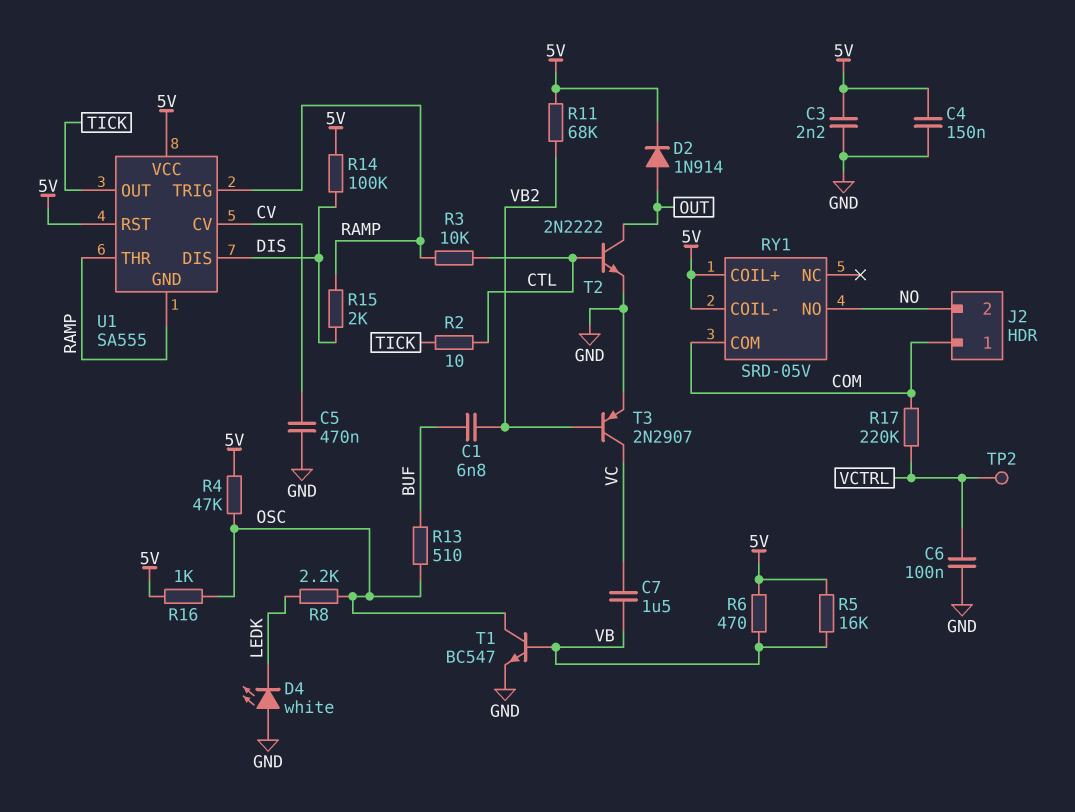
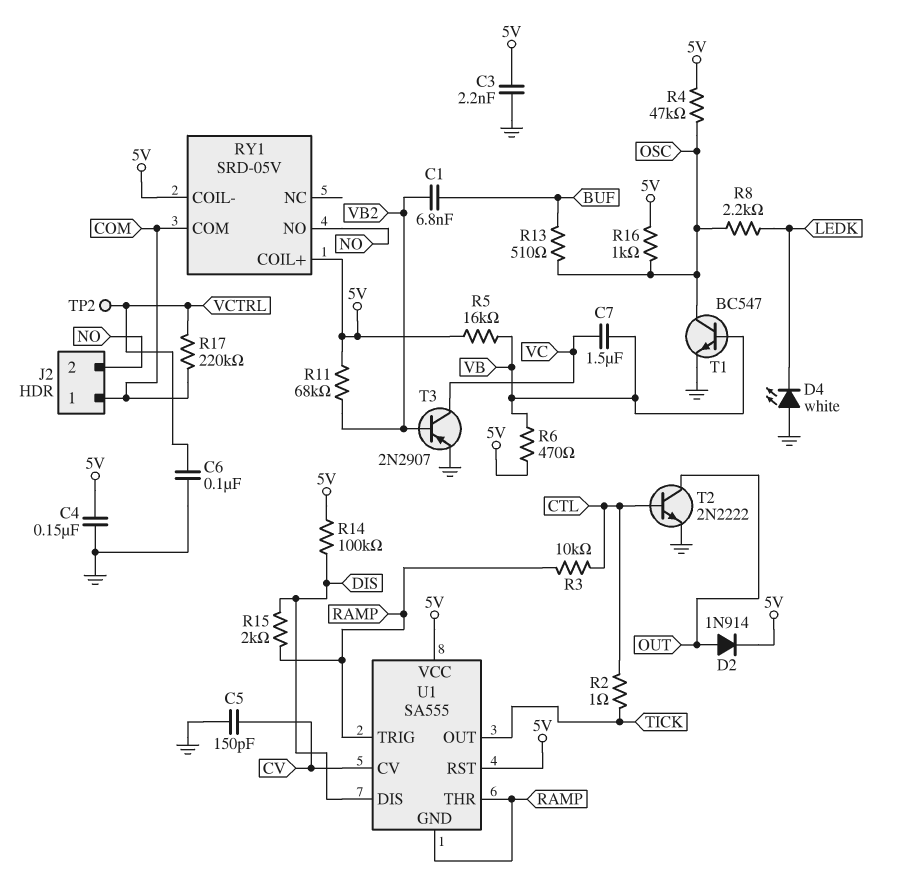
C5: 470nF (CV, GND) -> 150pF (CV, GND)
R2: 10 (CTL, TICK) -> 1 (CTL, TICK)

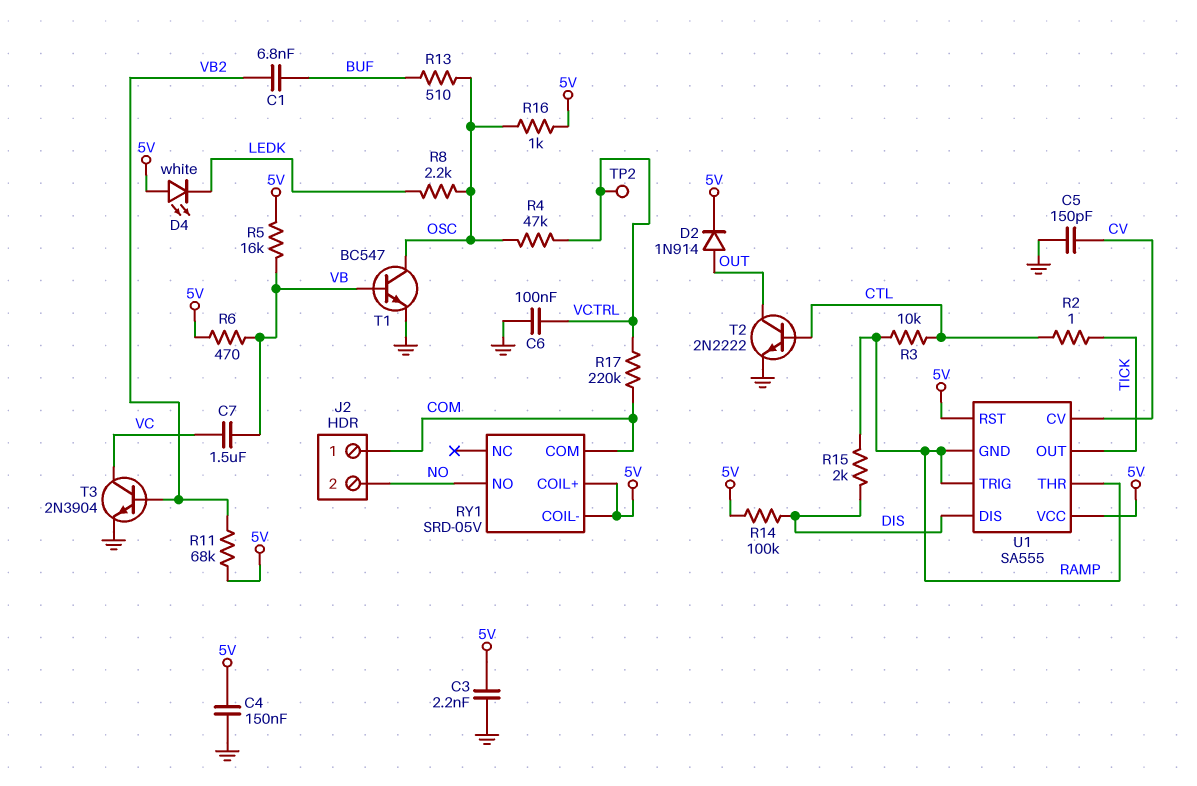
D4: LED white (A GND, K LEDK) -> LED white (A 5V, K LEDK)
R4: 47k (5V, OSC) -> 47k (OSC, VCTRL)
T3: PNP 2N2907 (B VB2, C VC, E GND) -> NPN 2N3904 (B VB2, C VC, E GND)

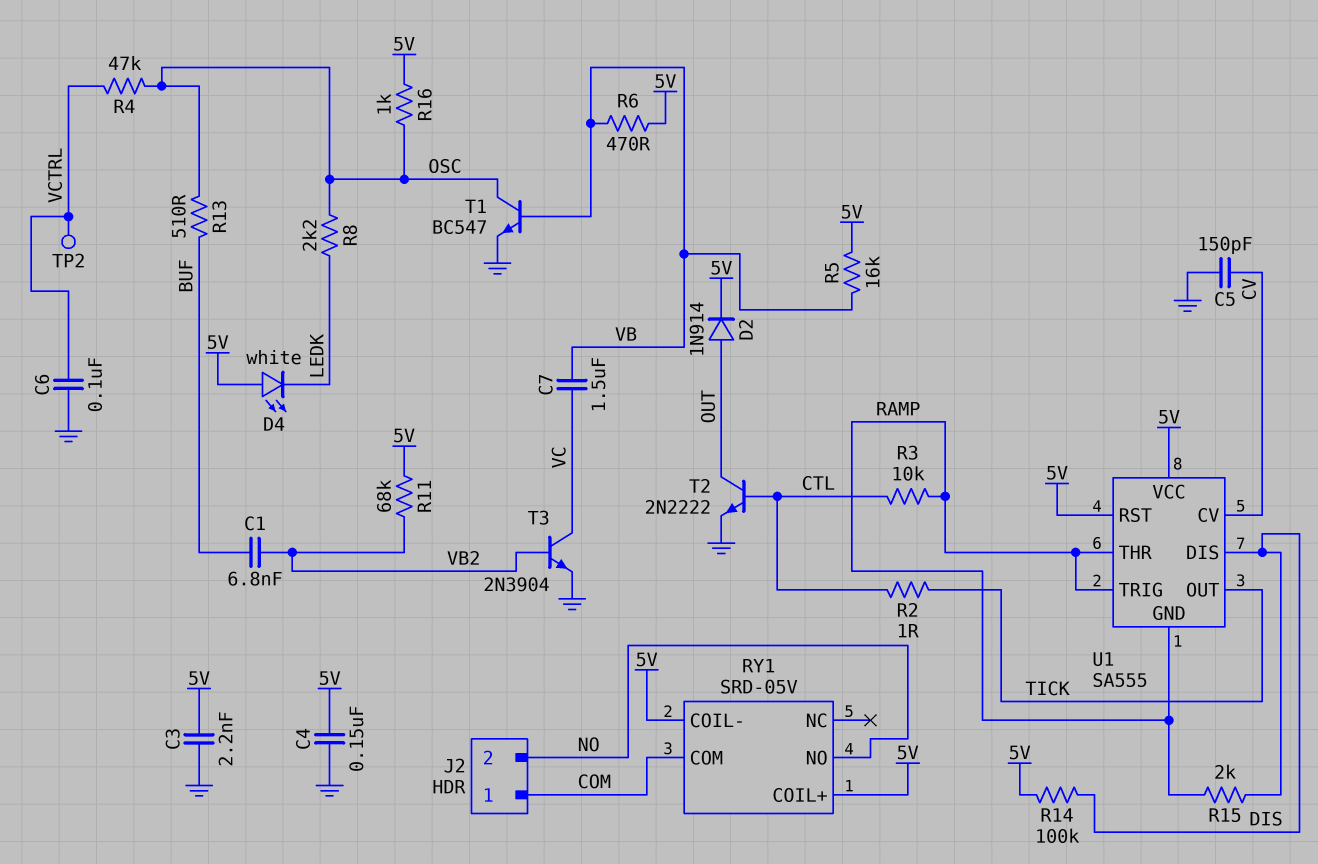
R17: 220k (COM, VCTRL) -> none

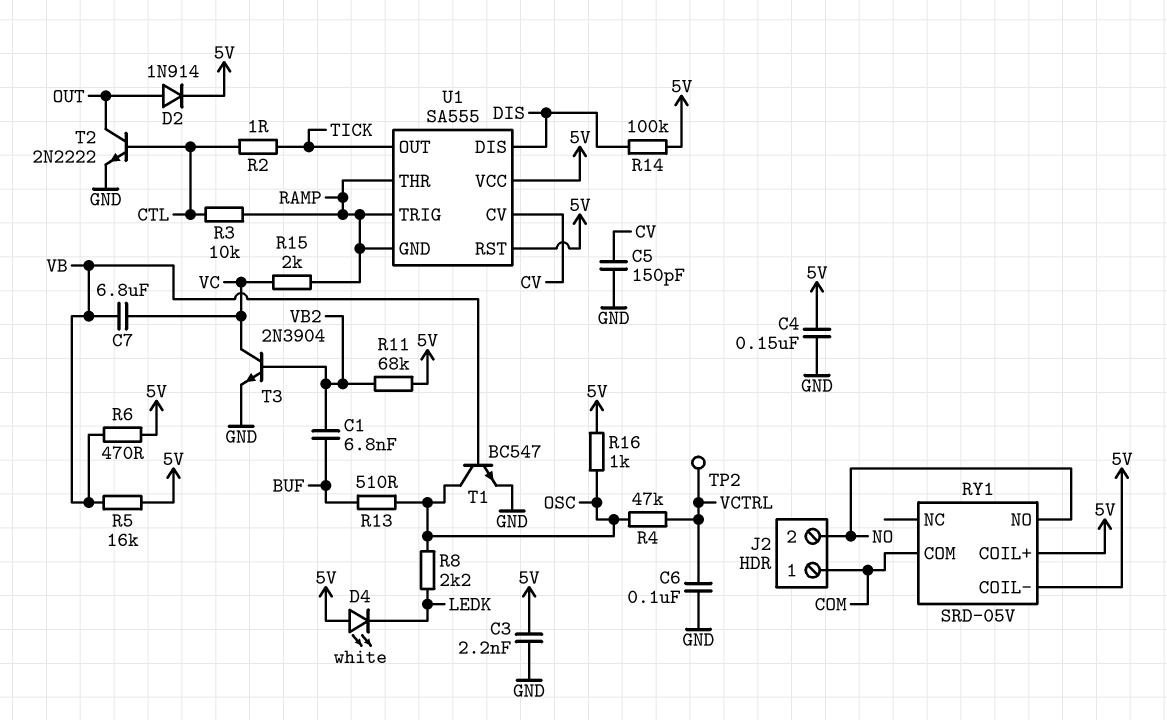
C7: 1.5uF (VB, VC) -> 6.8uF (VB, VC)
R15: 2k (DIS, RAMP) -> 2k (RAMP, VC)

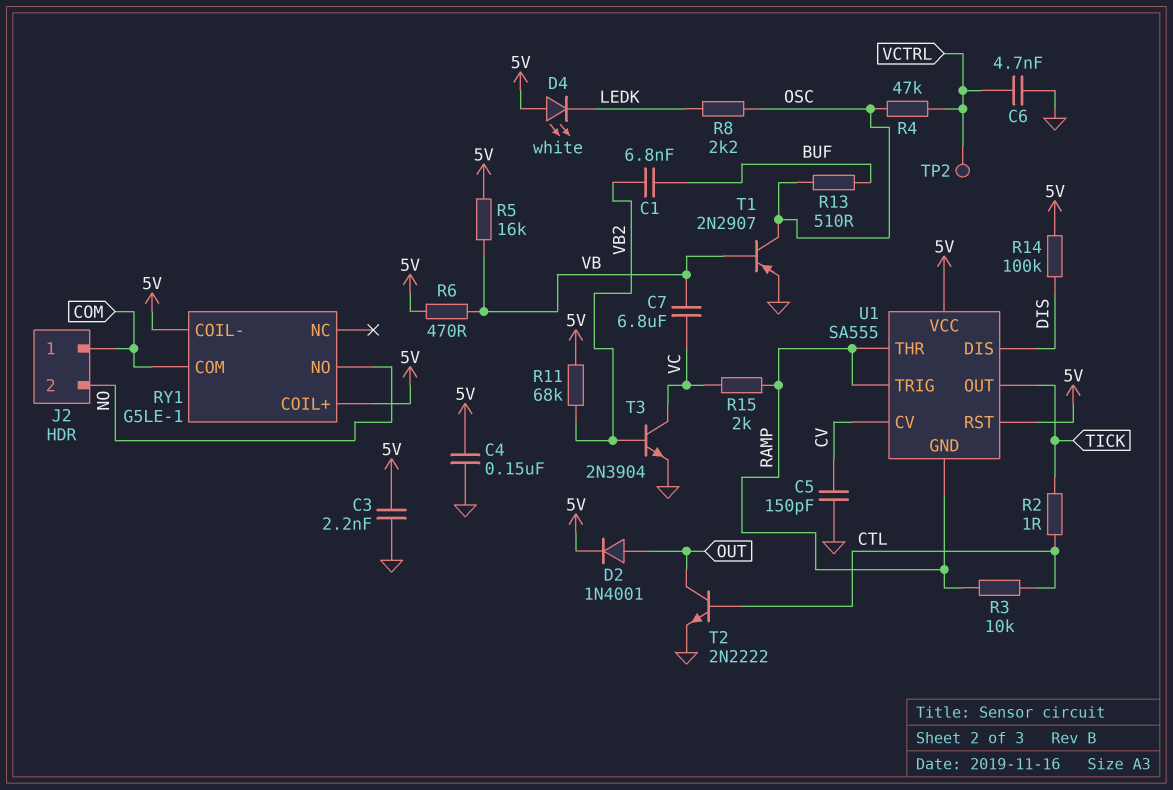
C6: 100nF (GND, VCTRL) -> 4.7nF (GND, VCTRL)
D2: diode 1N914 (A OUT, K 5V) -> diode 1N4001 (A OUT, K 5V)
R16: 1k (5V, OSC) -> none
RY1: SRD-05V -> G5LE-1
T1: NPN BC547 (B VB, C OSC, E GND) -> PNP 2N2907 (B VB, C OSC, E GND)

